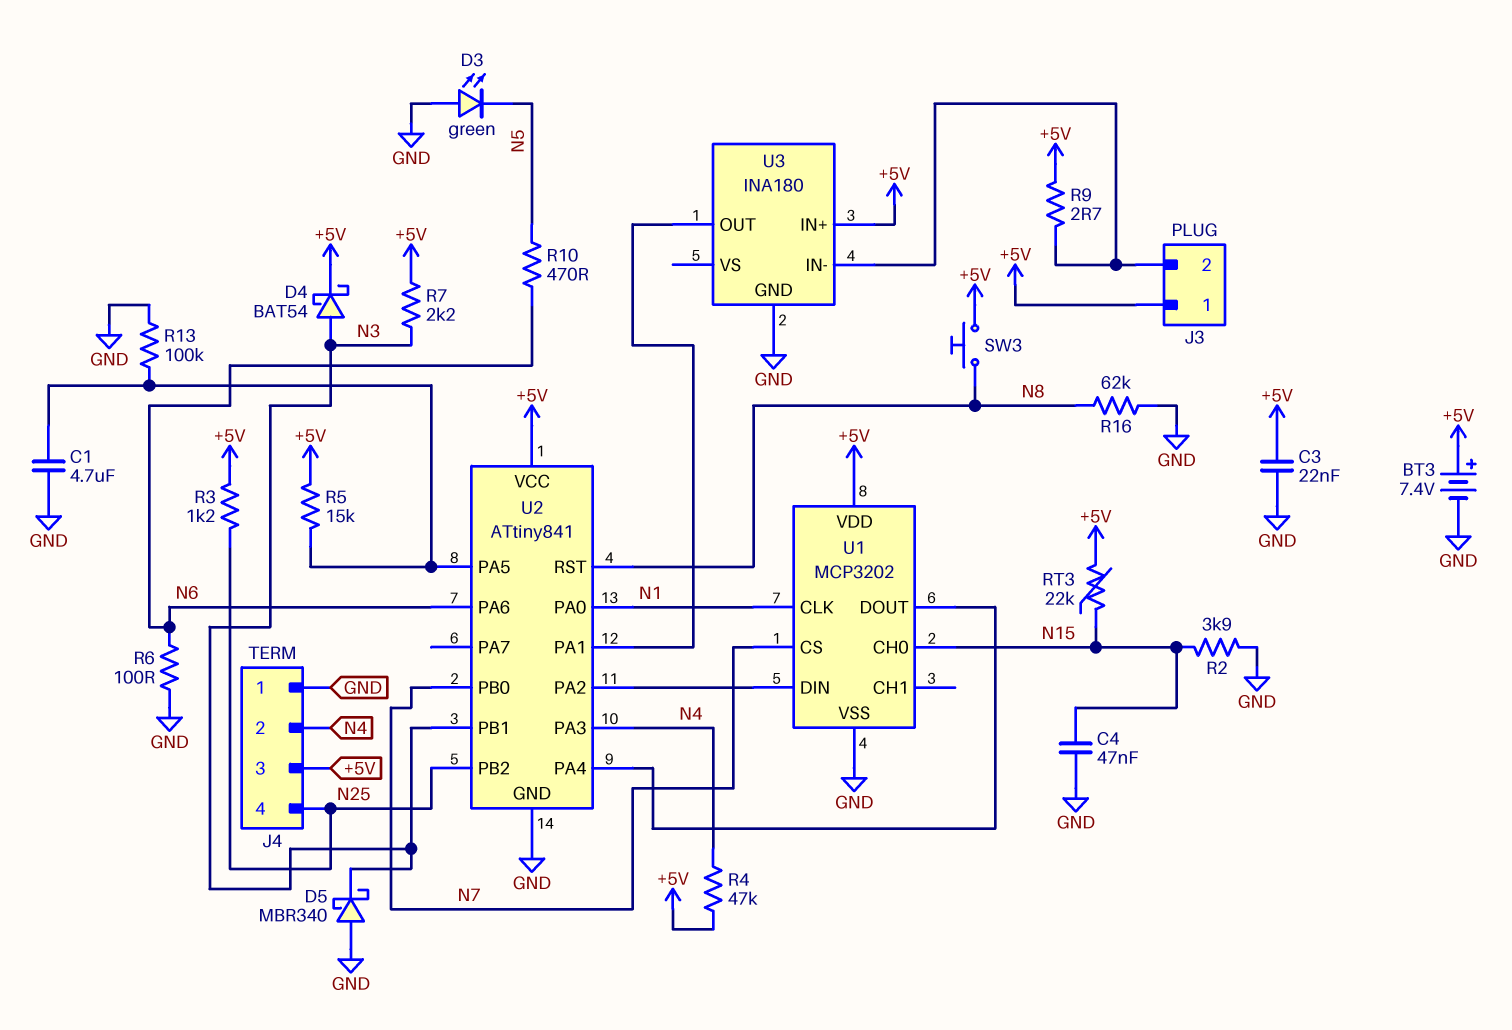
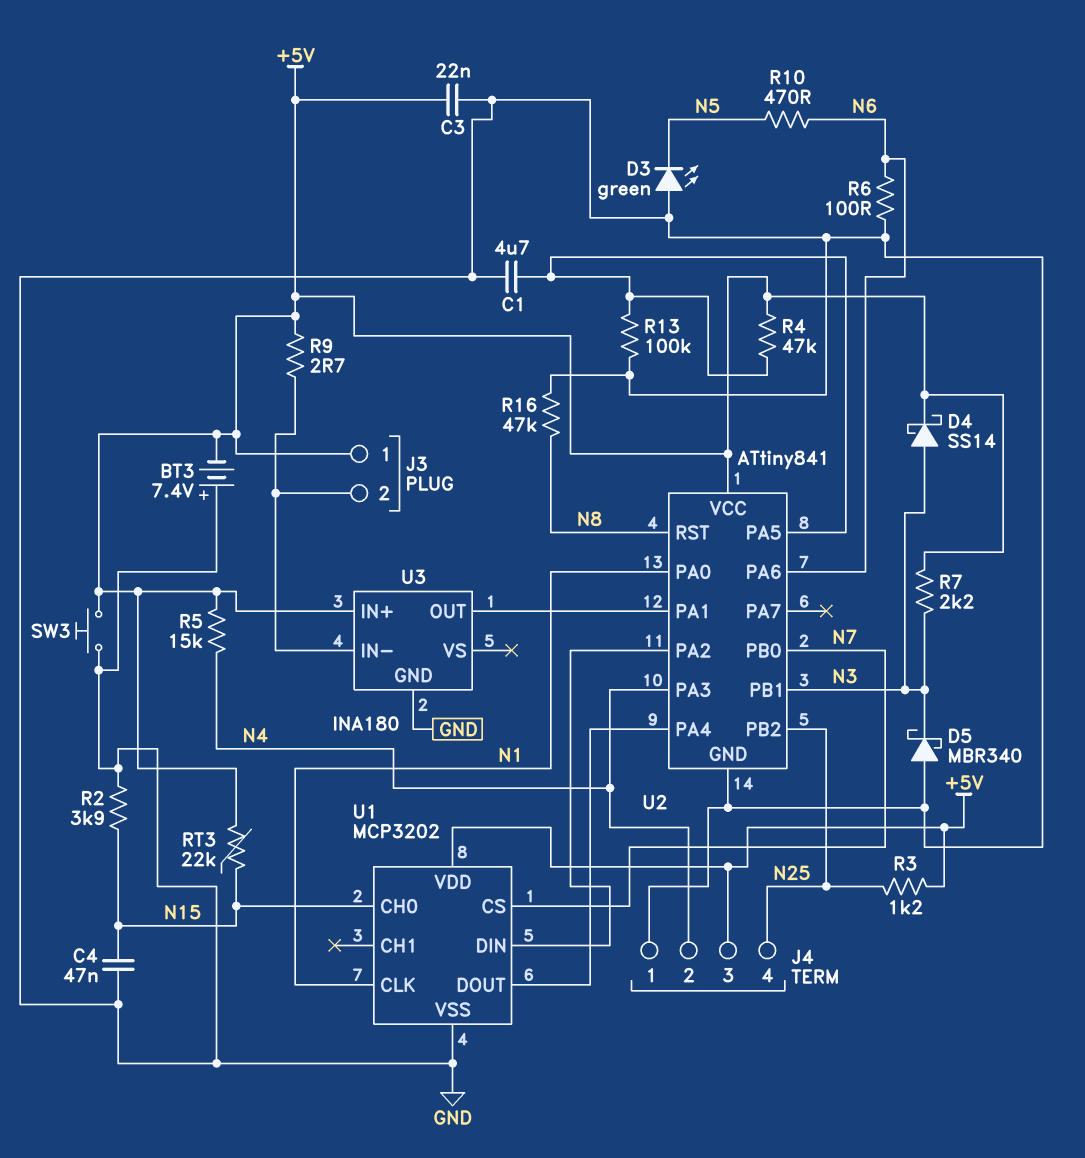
BT3: 7.4V (plus +5V, minus GND) -> 7.4V (plus GND, minus +5V)
D4: schottky BAT54 (A N3, K +5V) -> schottky SS14 (A N3, K +5V)
R4: 47k (+5V, N4) -> 47k (+5V, U2/PA5)
R5: 15k (+5V, U2/PA5) -> 15k (+5V, N4)
R16: 62k (GND, N8) -> 47k (GND, N8)
SW3: button (+5V, N8) -> button (+5V, GND)

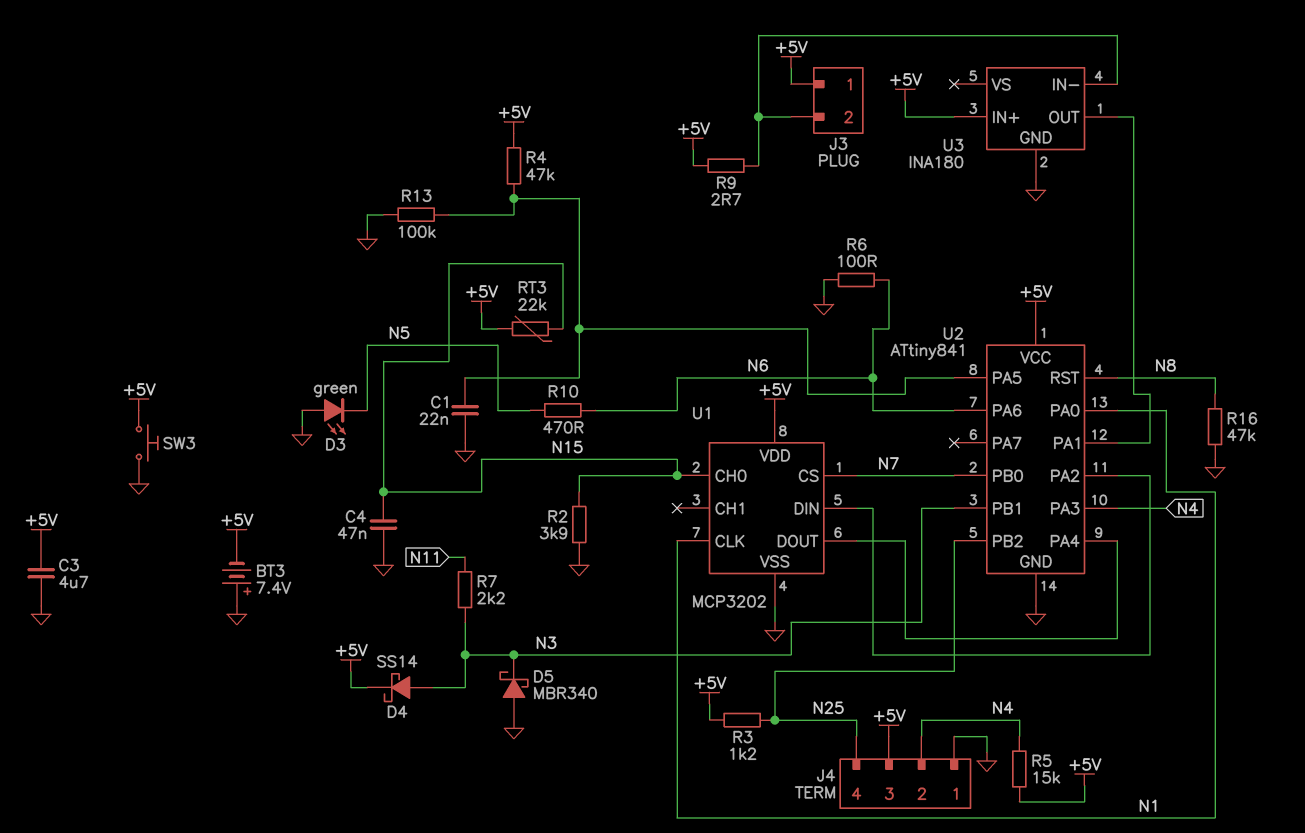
C1: 4.7uF (GND, U2/PA5) -> 22nF (GND, U2/PA5)
C3: 22nF (+5V, GND) -> 4.7uF (+5V, GND)
R7: 2.2k (+5V, N3) -> 2.2k (N3, N11)

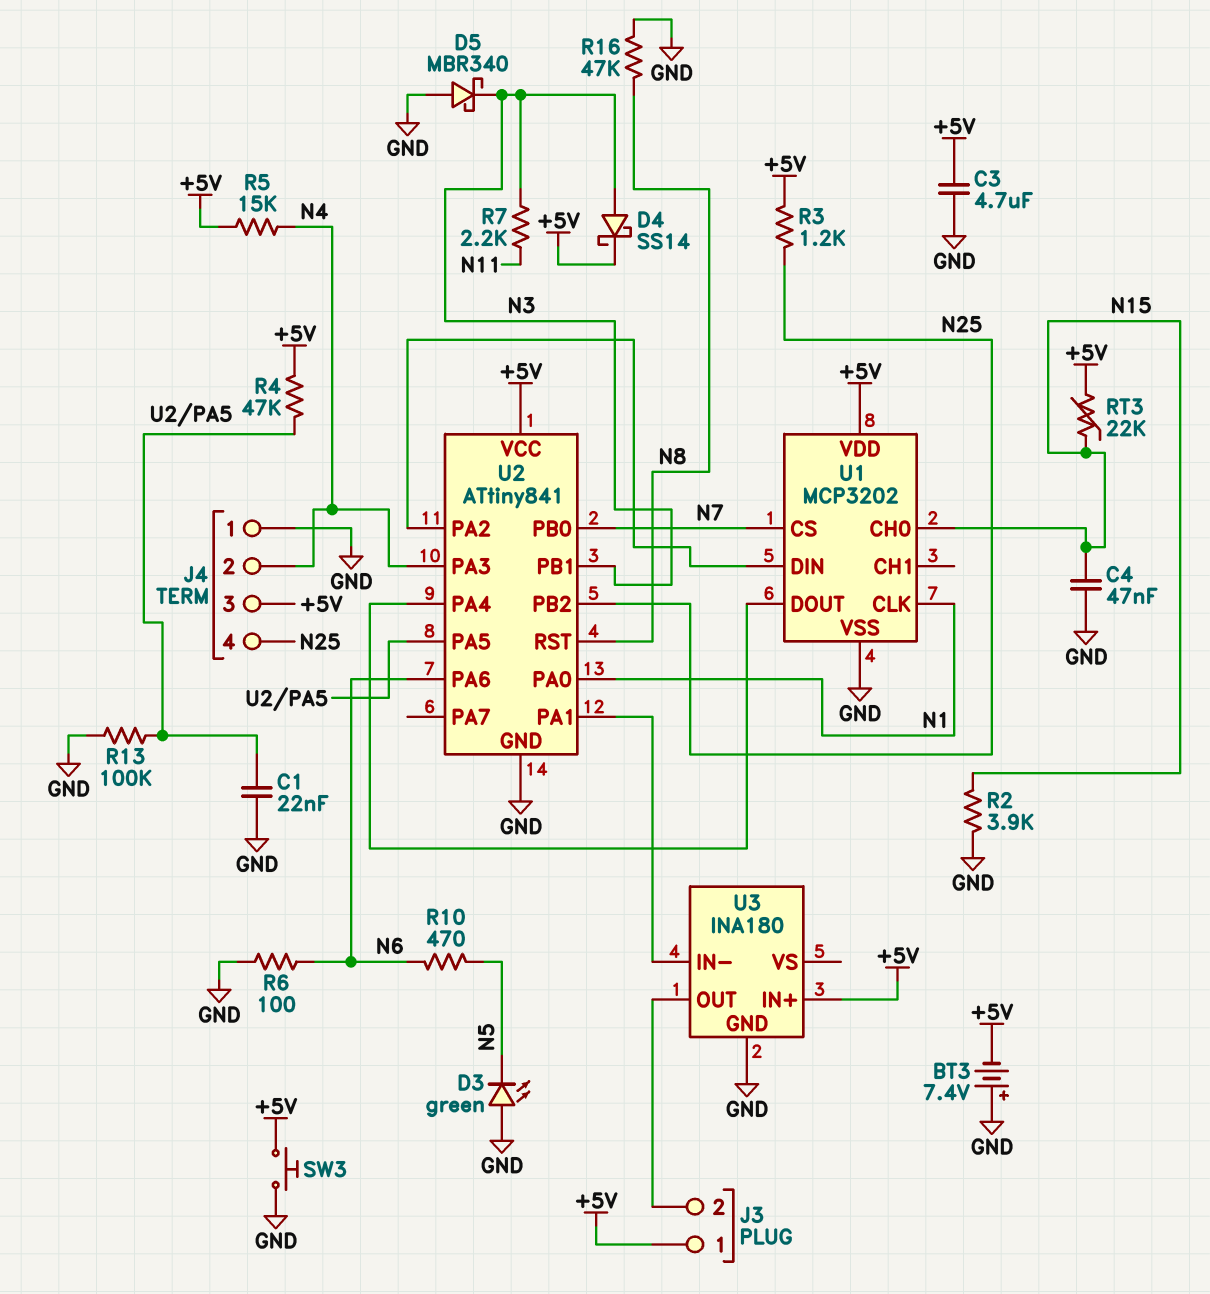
R9: 2.7 (+5V, J3/2) -> none
U3 pin IN-: J3/2 -> U2/PA1
U3 pin OUT: U2/PA1 -> J3/2

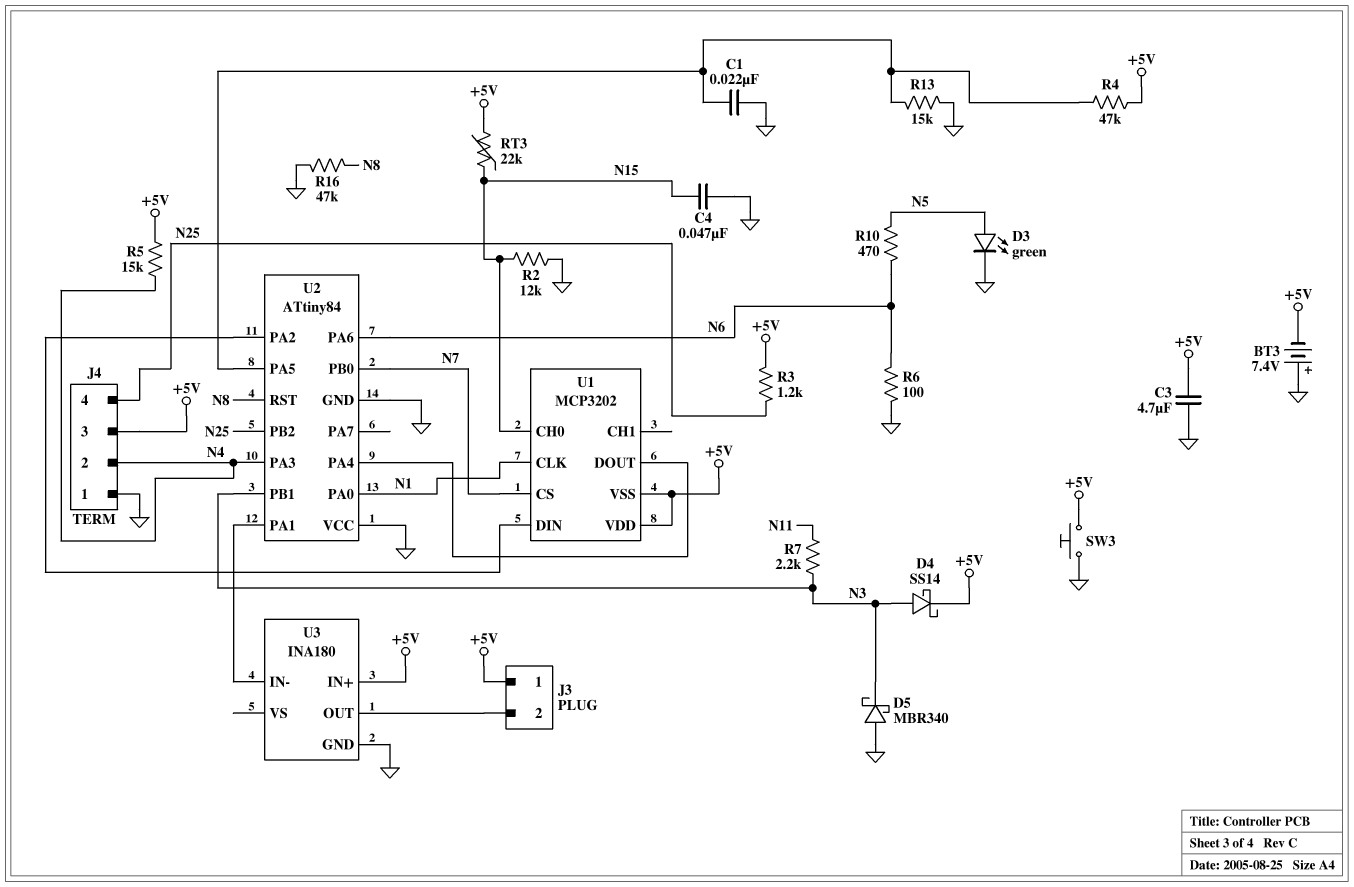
D3: LED green (A GND, K N5) -> LED green (A N5, K GND)
R2: 3.9k (GND, N15) -> 12k (GND, N15)
R13: 100k (GND, U2/PA5) -> 15k (GND, U2/PA5)
U1 pin VSS: GND -> +5V
U2: ATtiny841 -> ATtiny84
U2 pin VCC: +5V -> GND

